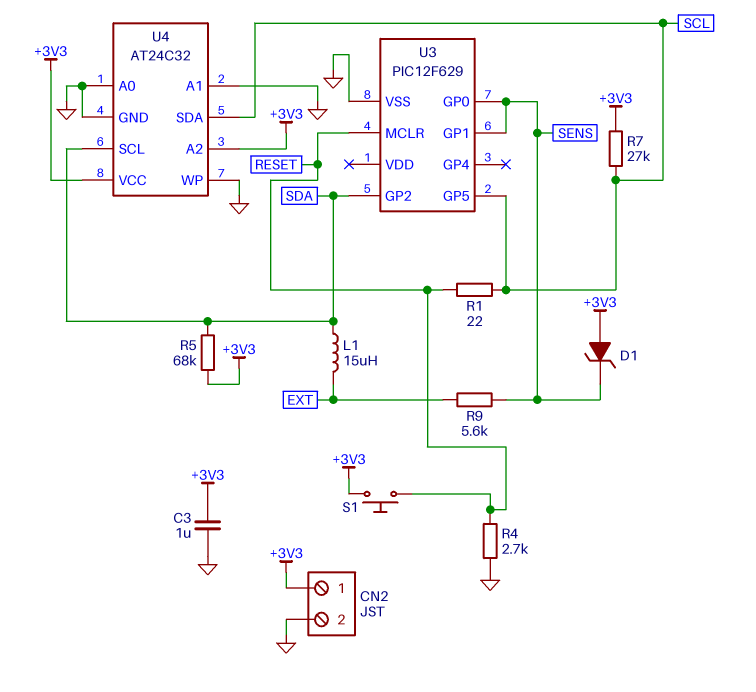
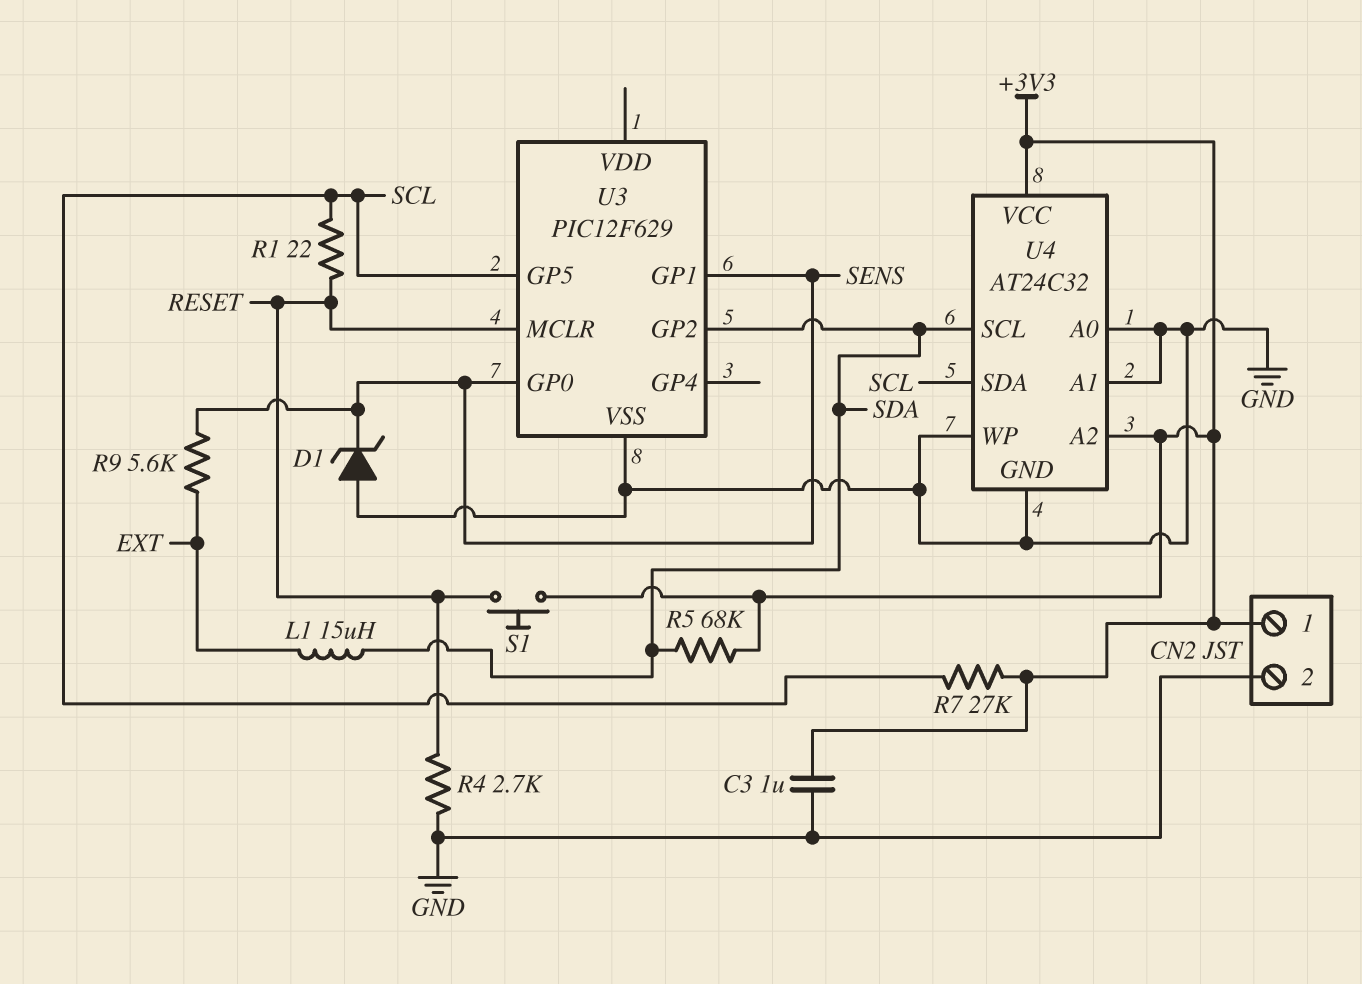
D1: zener (A +3V3, K SENS) -> zener (A GND, K SENS)

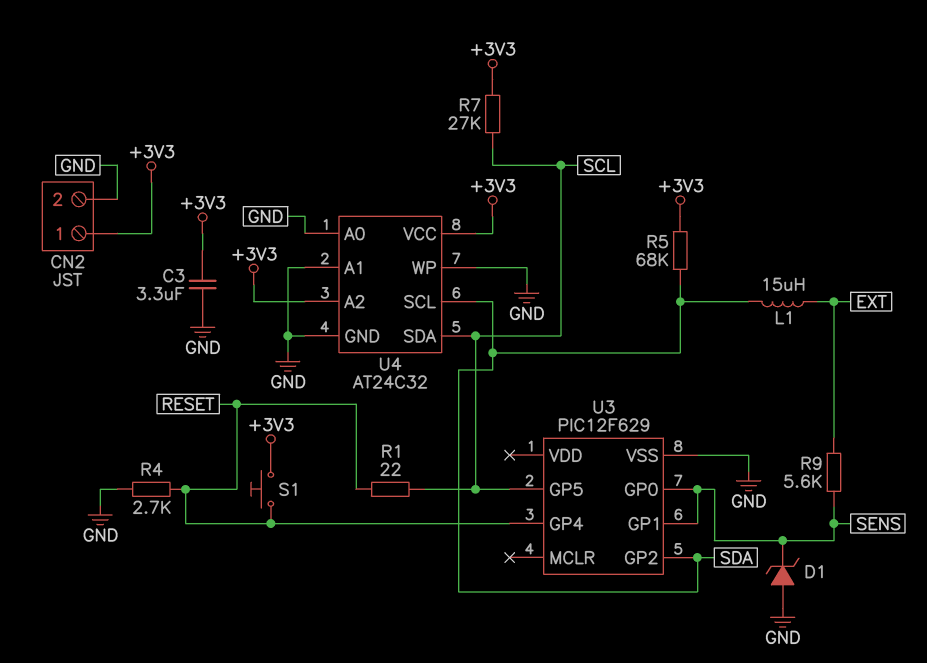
C3: 1uF (+3V3, GND) -> 3.3uF (+3V3, GND)
U3 pin GP4: none -> RESET
U3 pin MCLR: RESET -> none

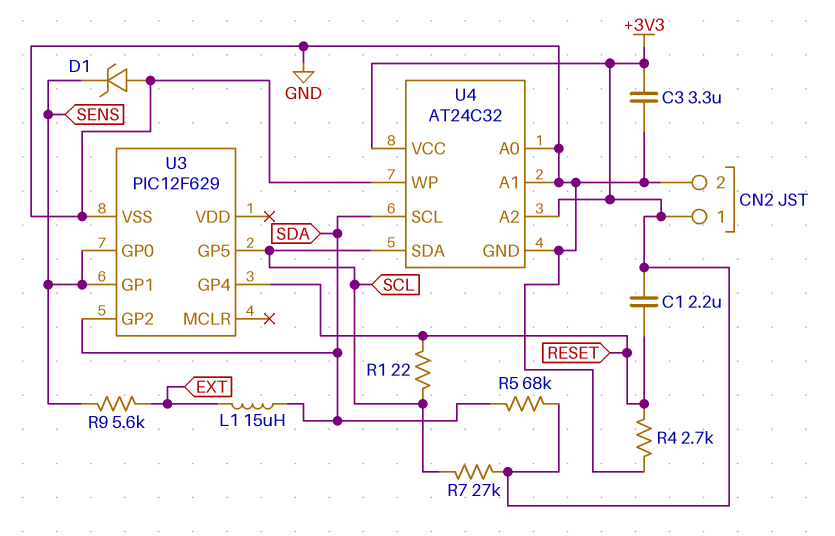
C1: none -> 2.2uF (+3V3, RESET)
S1: button (+3V3, RESET) -> none

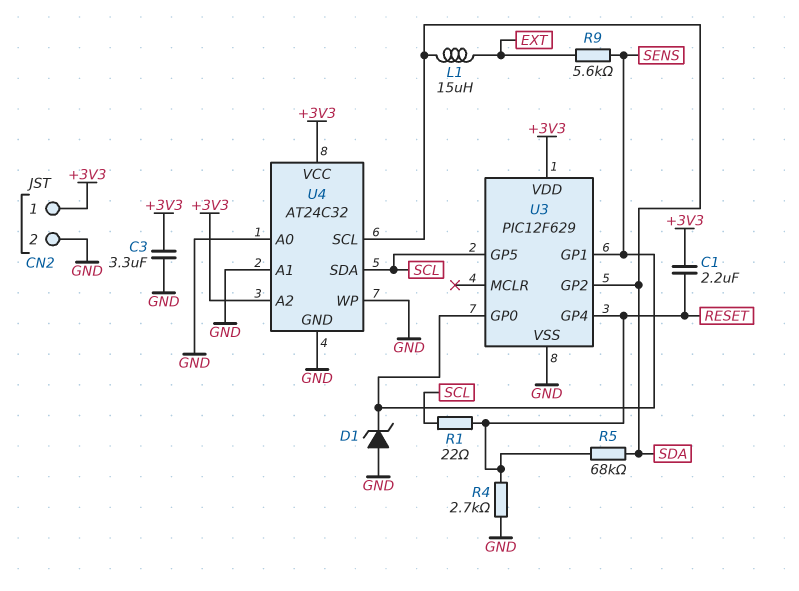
R5: 68k (+3V3, SDA) -> 68k (RESET, SDA)
R7: 27k (+3V3, SCL) -> none
U3 pin VDD: none -> +3V3

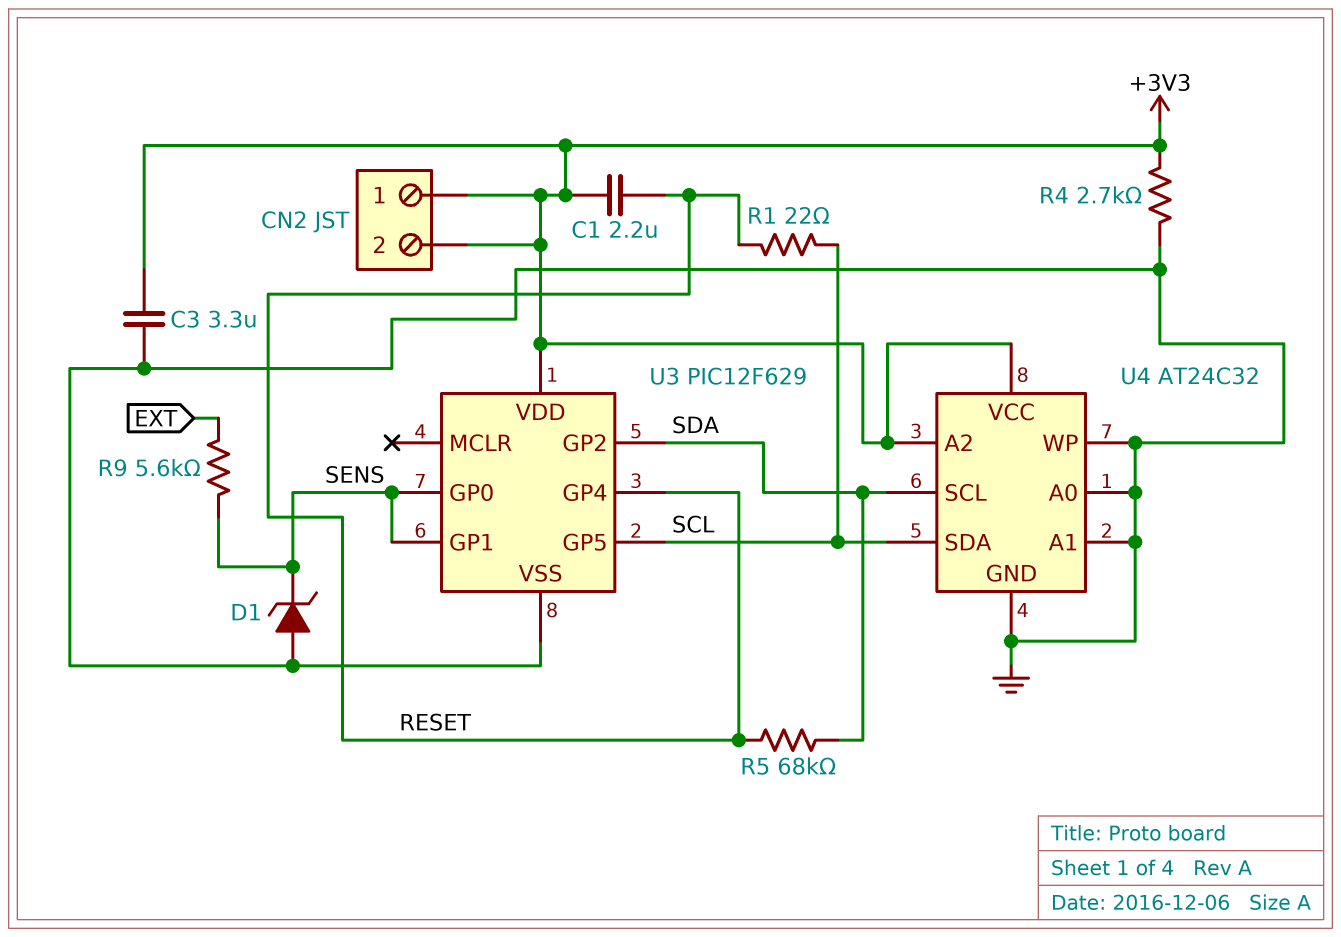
CN2 pin 2: GND -> +3V3
L1: 15uH (EXT, SDA) -> none
R4: 2.7k (GND, RESET) -> 2.7k (+3V3, GND)

